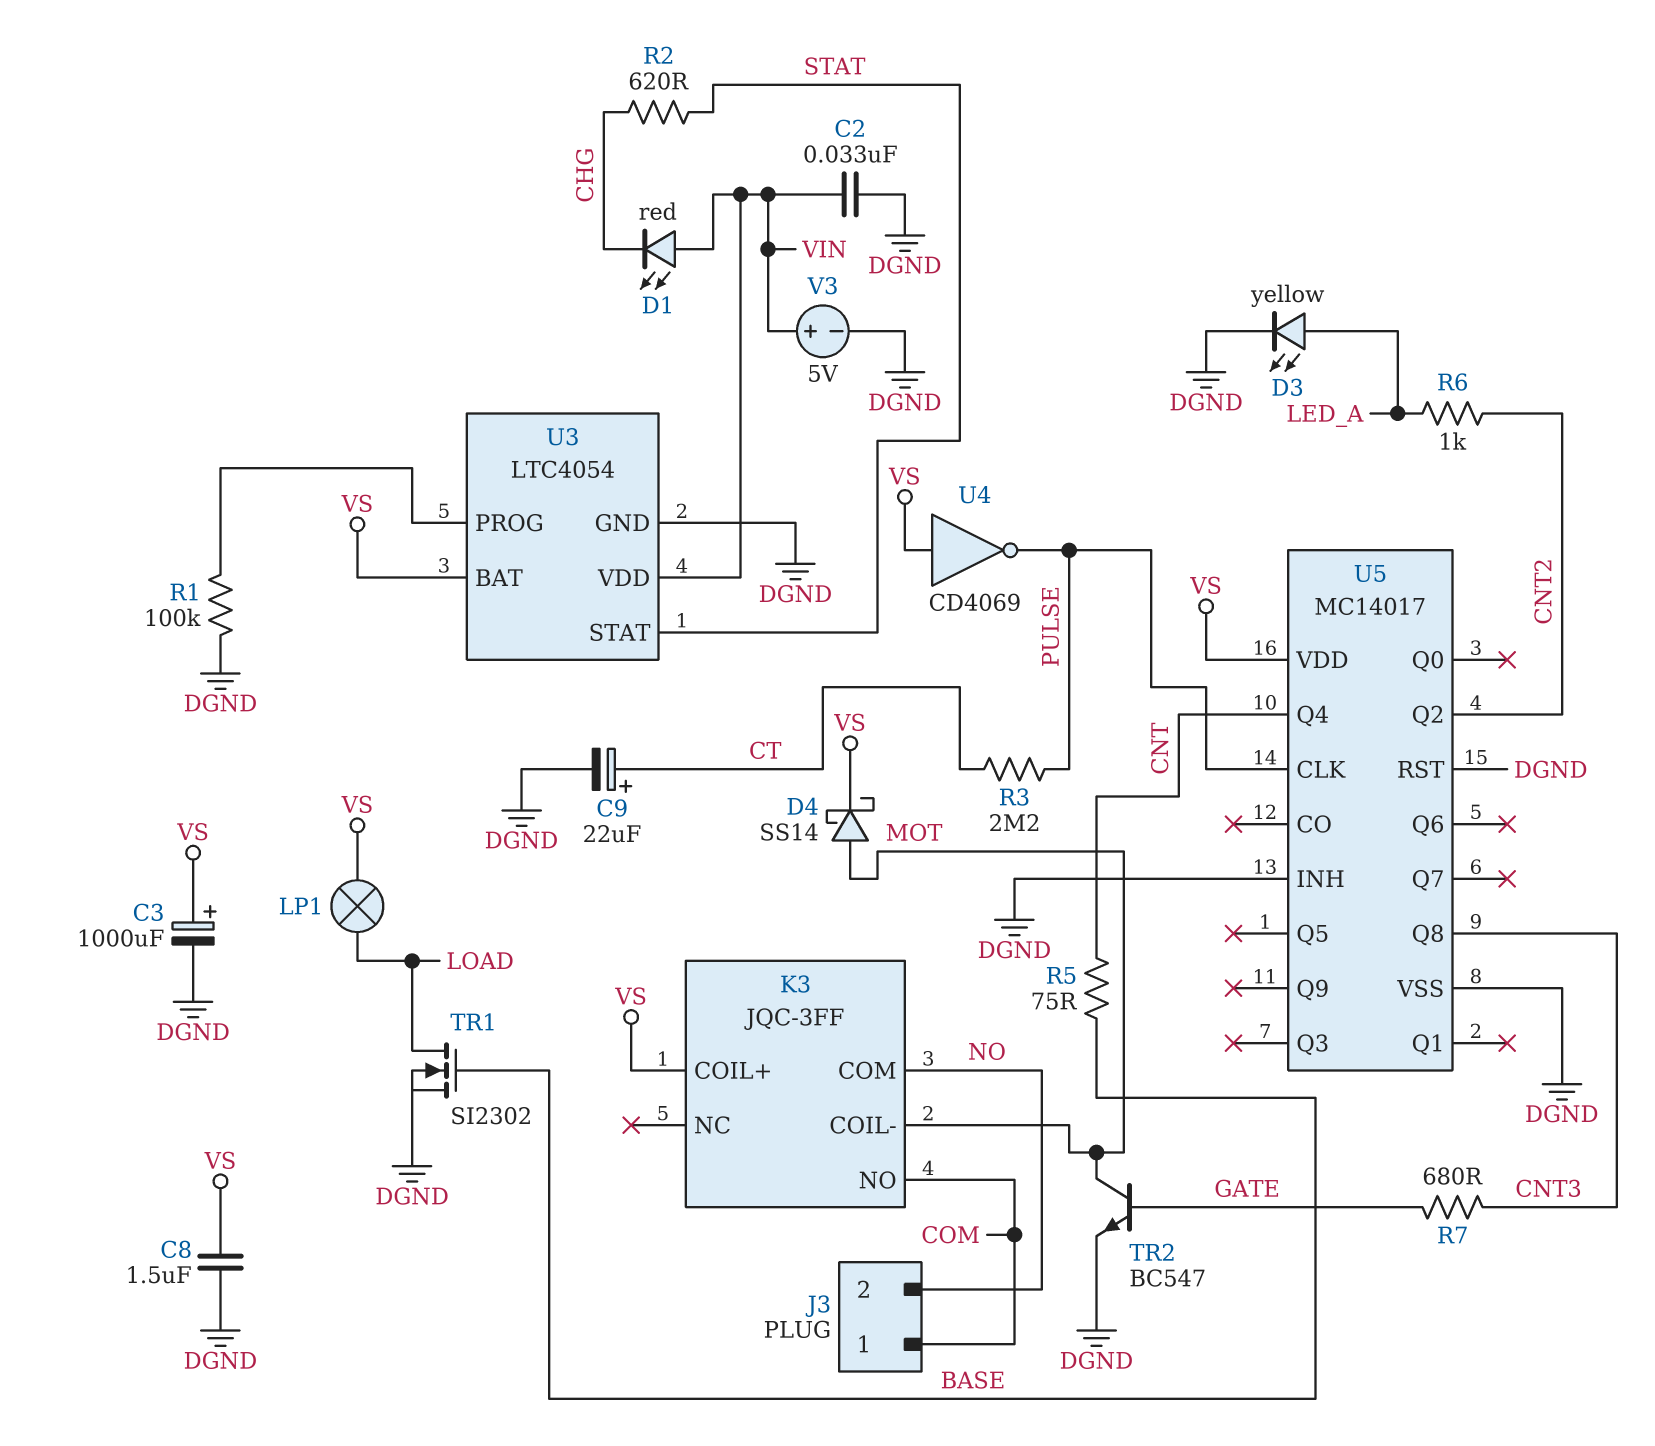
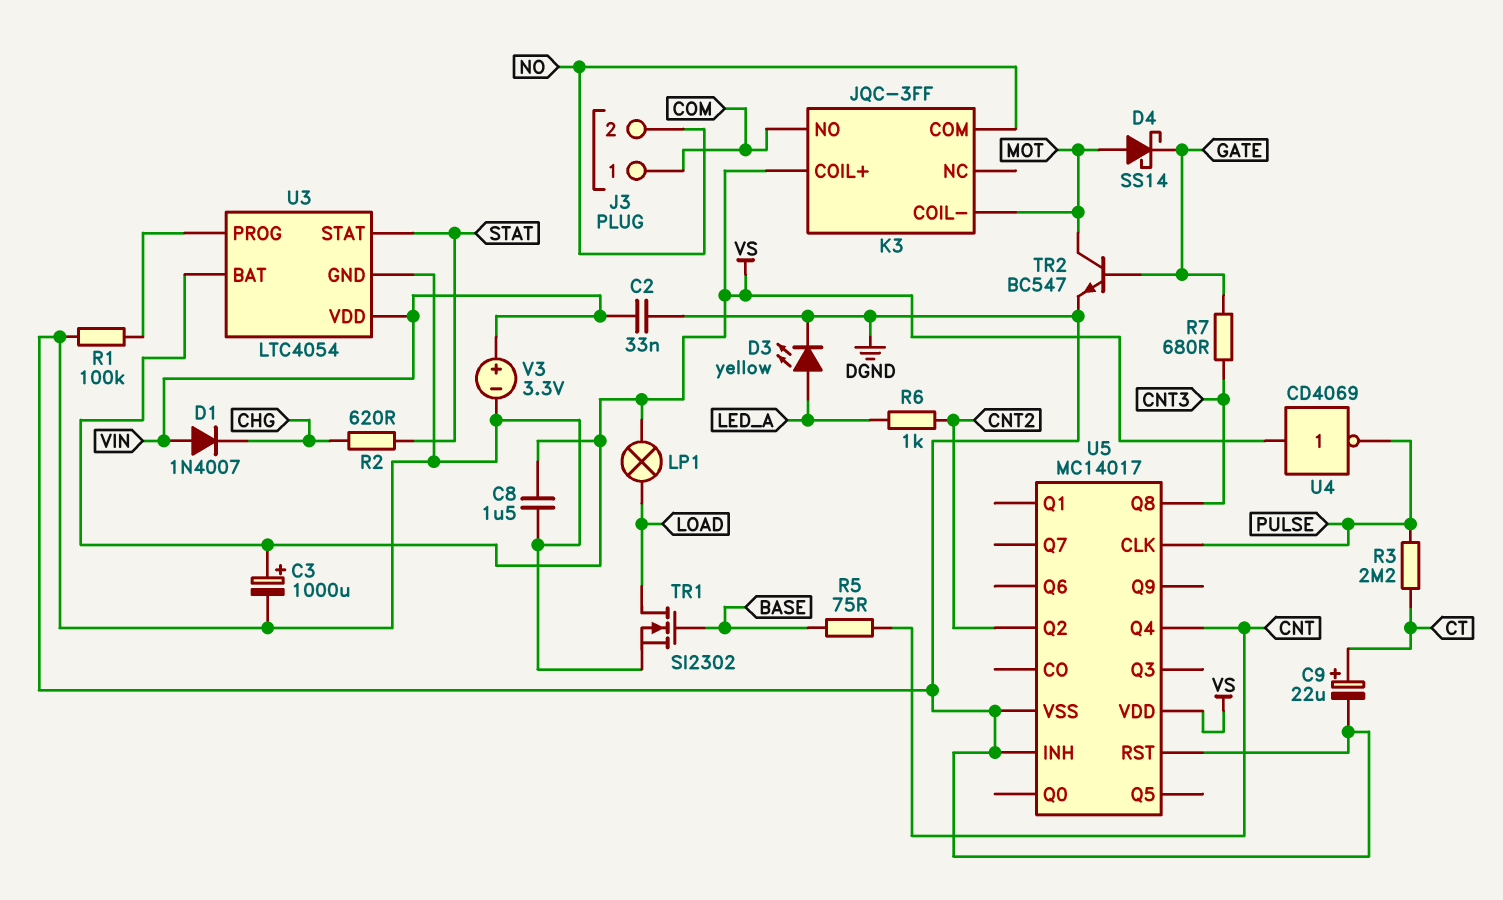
D1: LED red (A VIN, K CHG) -> diode 1N4007 (A VIN, K CHG)
D4: schottky SS14 (A MOT, K VS) -> schottky SS14 (A MOT, K GATE)
V3: 5V (plus VIN, minus DGND) -> 3.3V (plus VIN, minus DGND)

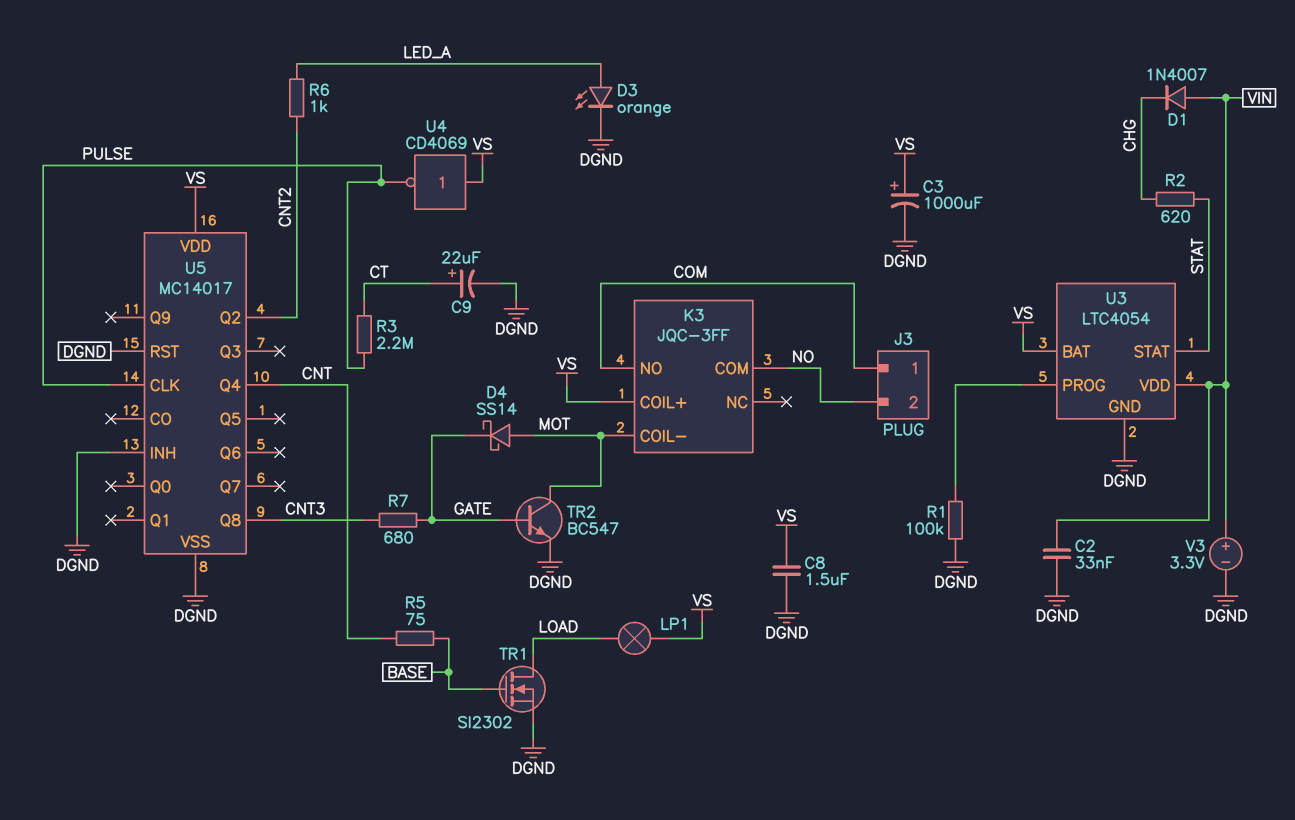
D3: LED yellow (A LED_A, K DGND) -> LED orange (A LED_A, K DGND)

